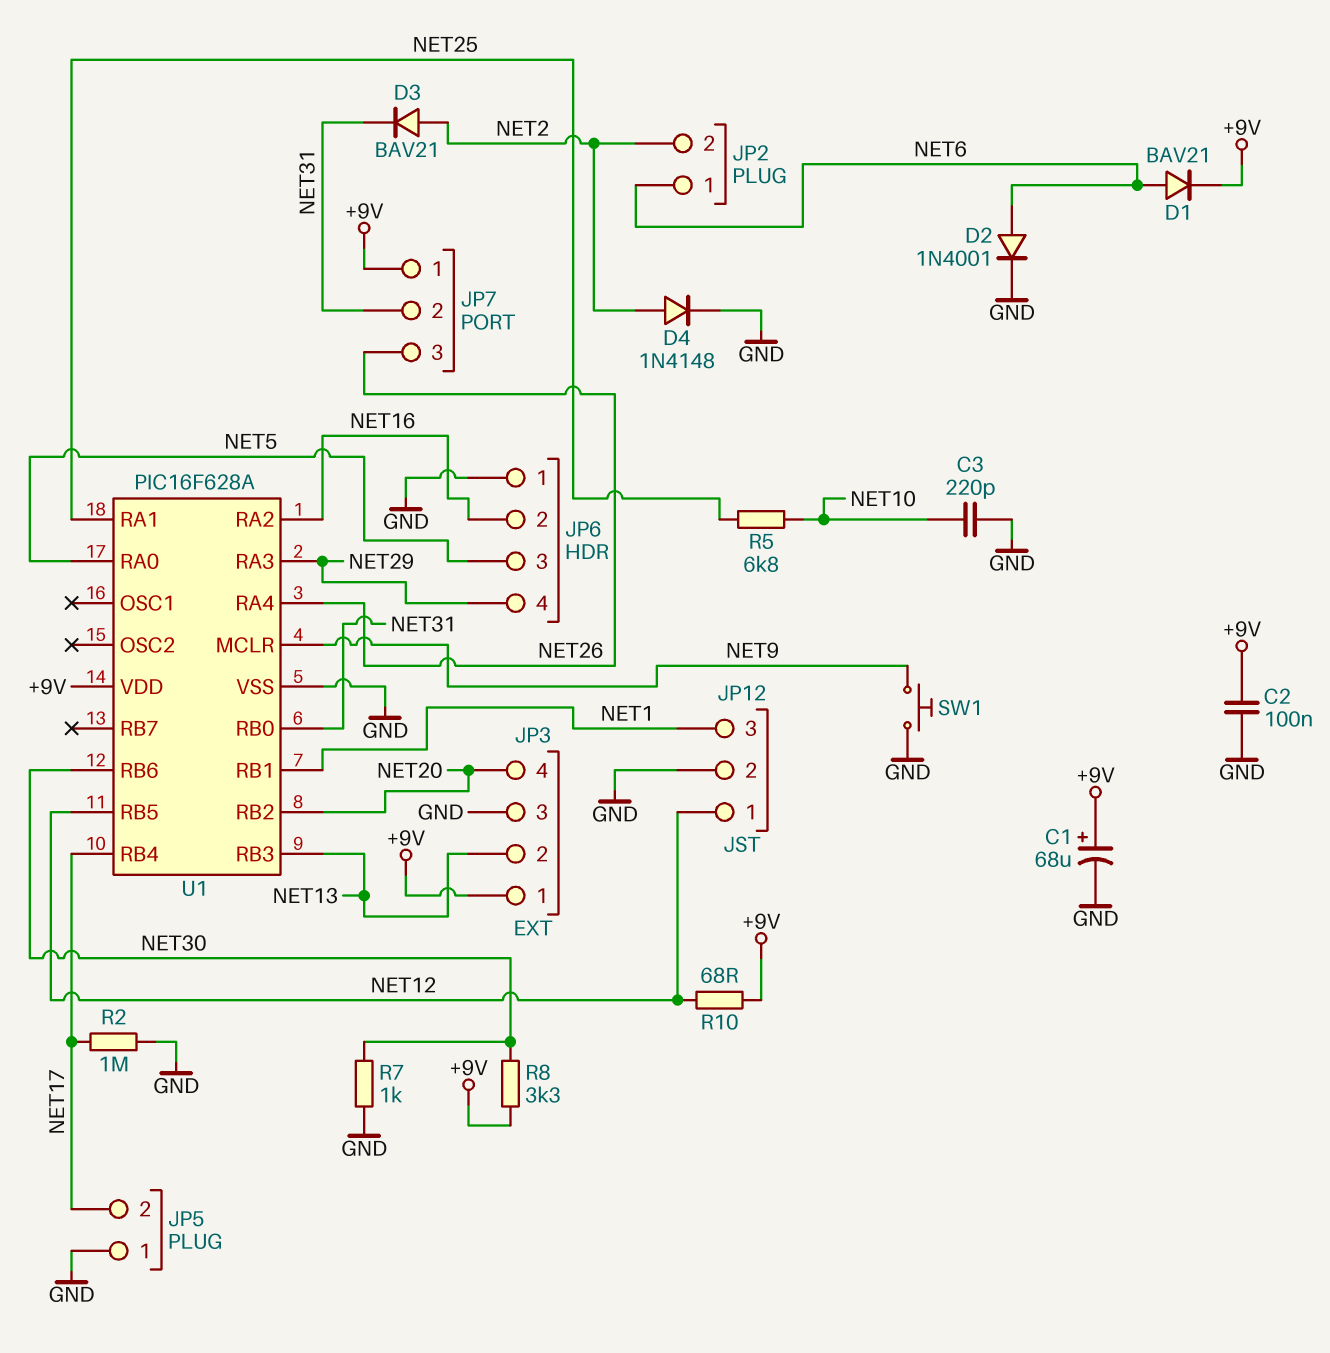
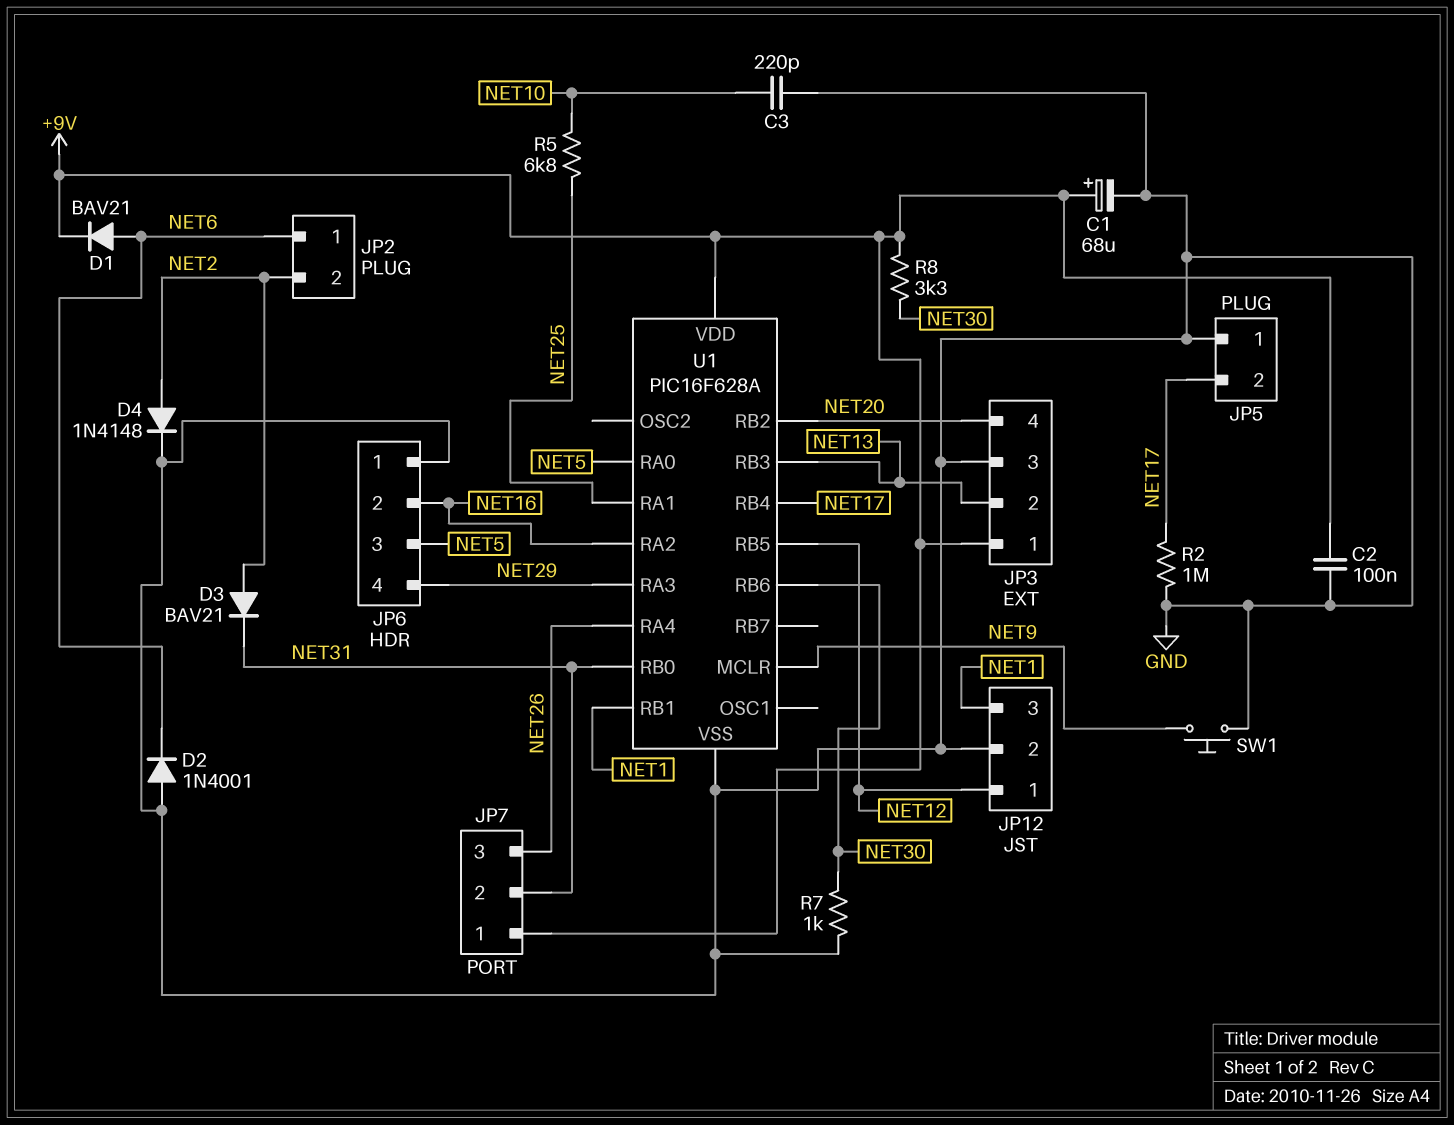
D2: diode 1N4001 (A NET6, K GND) -> diode 1N4001 (A GND, K NET6)
R10: 68 (+9V, NET12) -> none

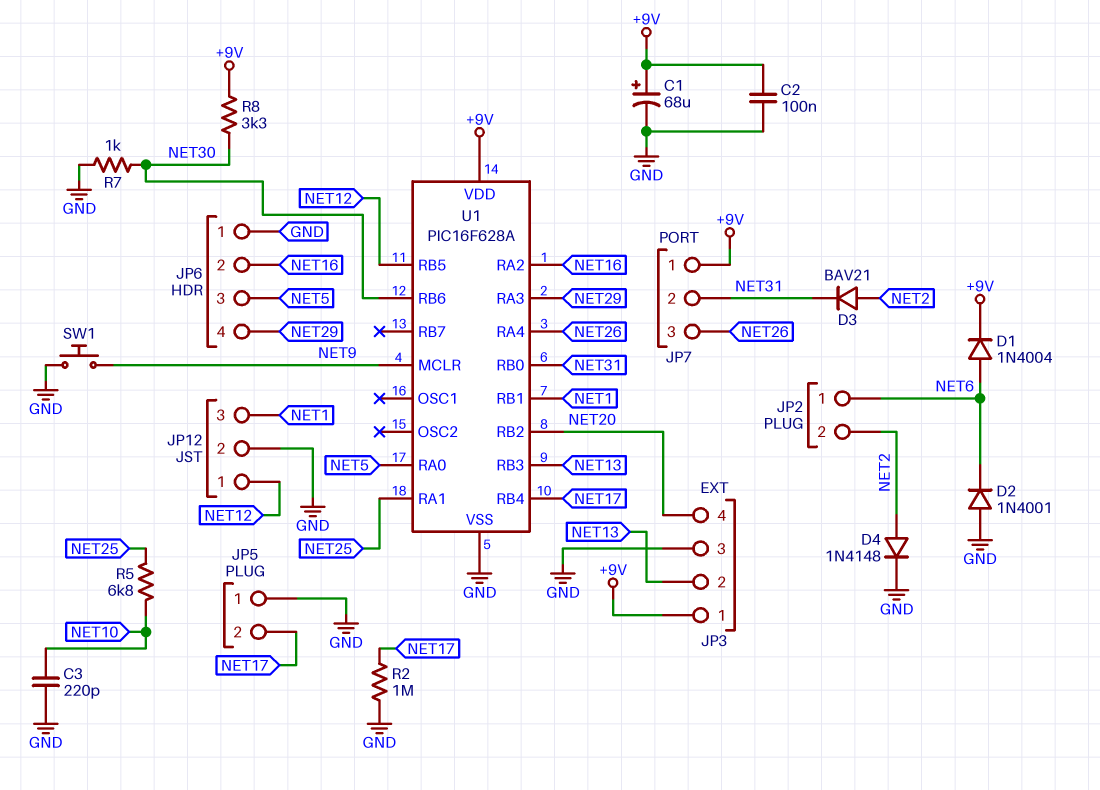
D1: diode BAV21 (A NET6, K +9V) -> diode 1N4004 (A NET6, K +9V)

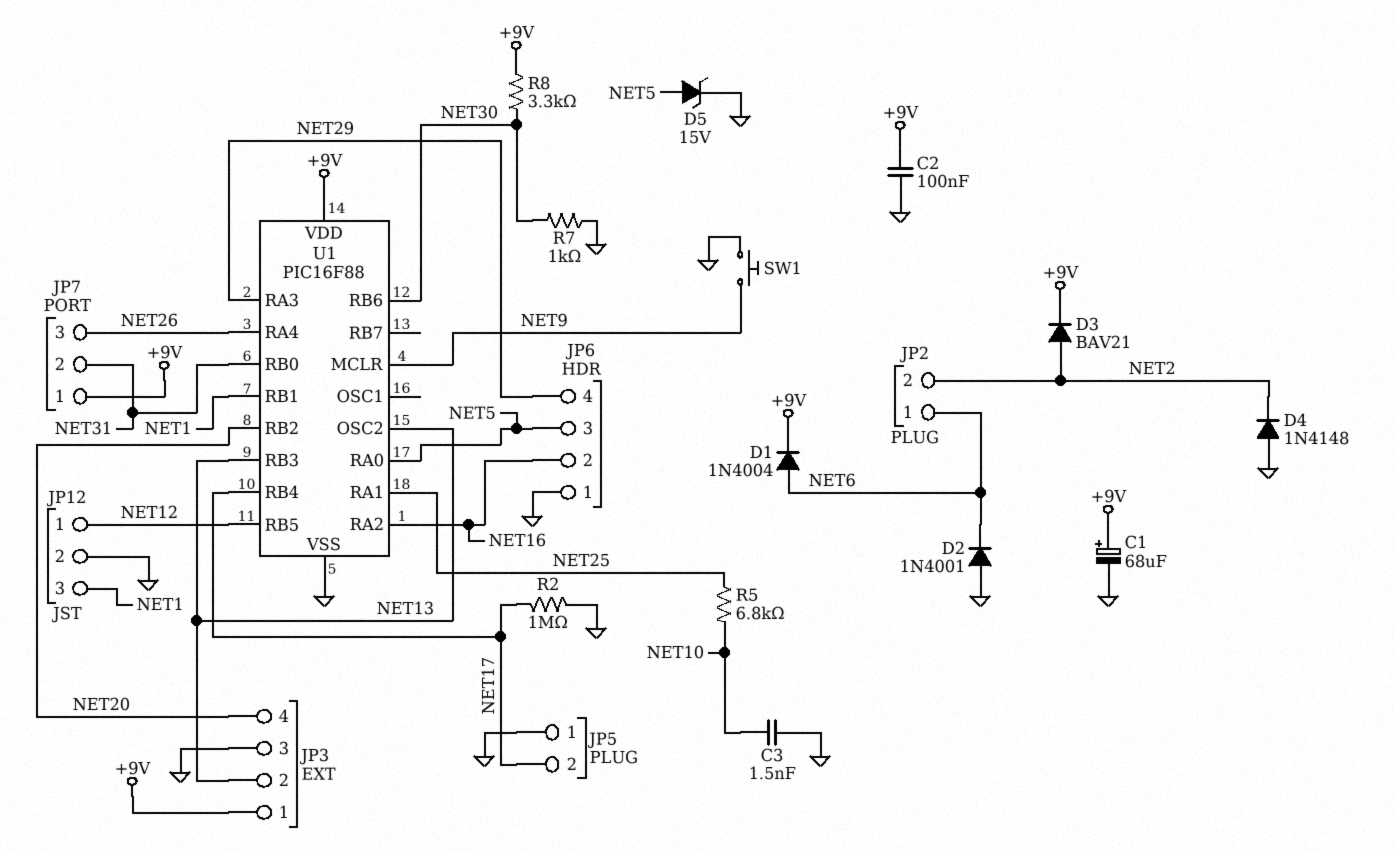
C3: 220pF (GND, NET10) -> 1.5nF (GND, NET10)
D3: diode BAV21 (A NET2, K NET31) -> diode BAV21 (A NET2, K +9V)
D4: diode 1N4148 (A NET2, K GND) -> diode 1N4148 (A GND, K NET2)
D5: none -> zener 15V (A NET5, K GND)
U1: PIC16F628A -> PIC16F88
U1 pin OSC2: none -> NET13

